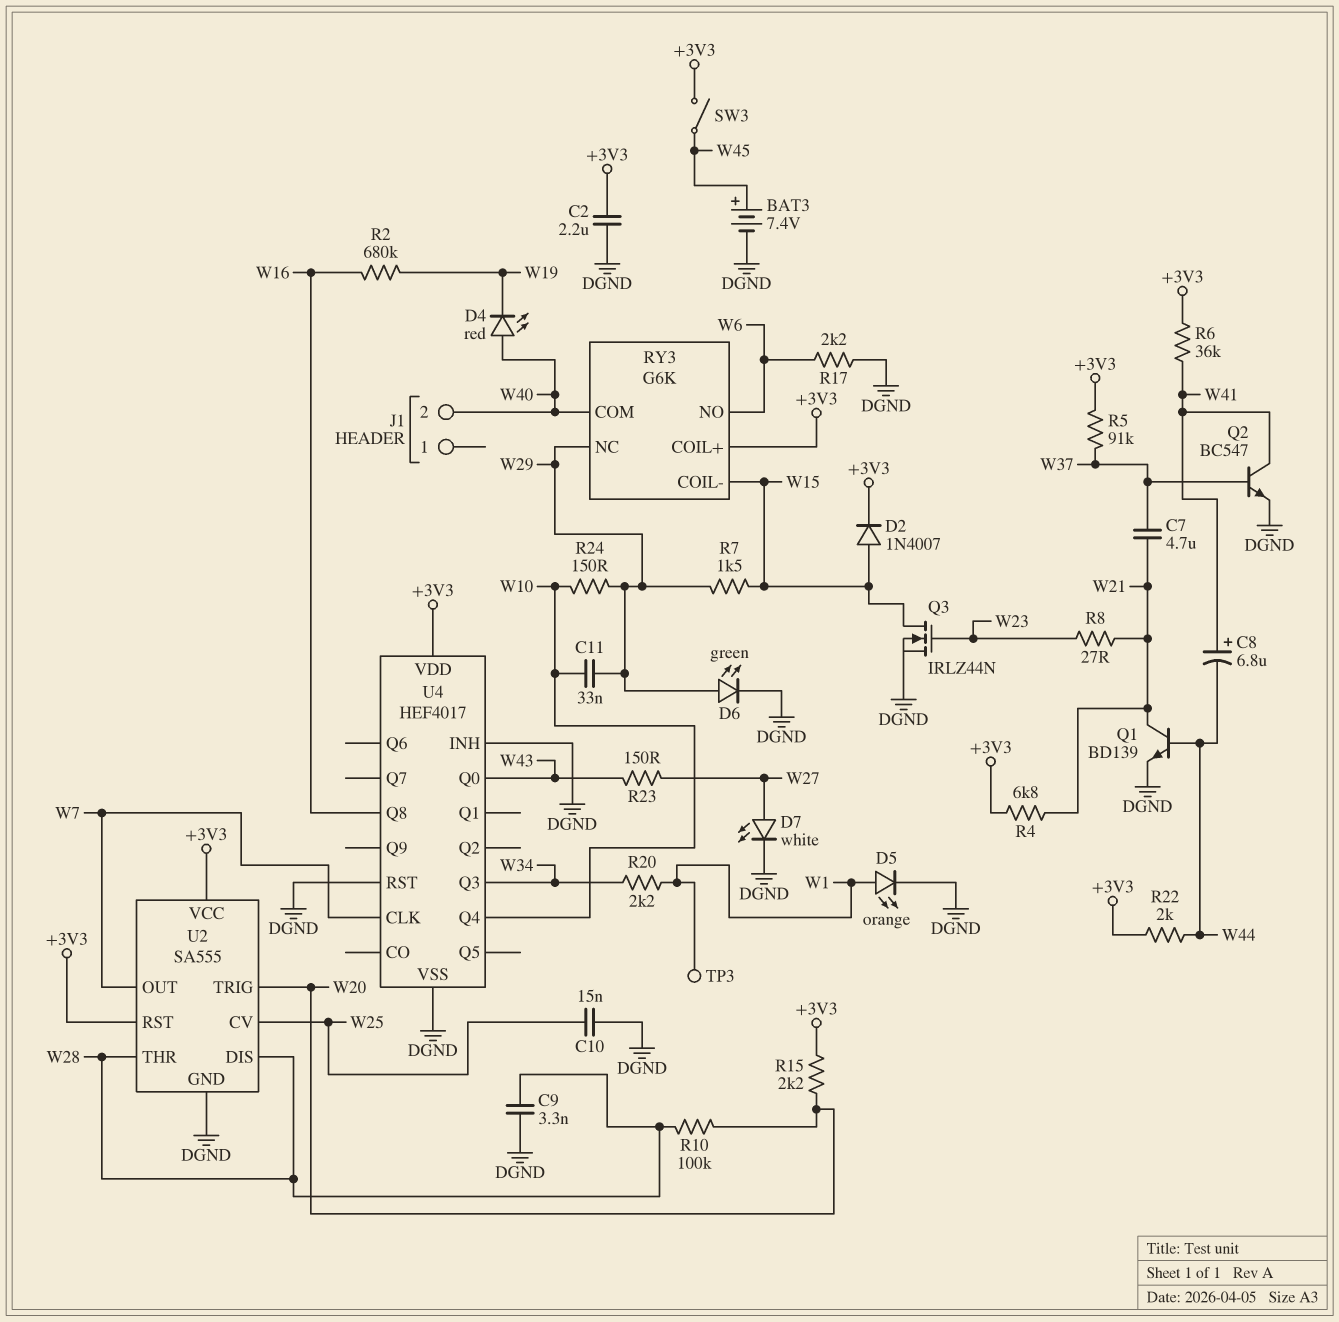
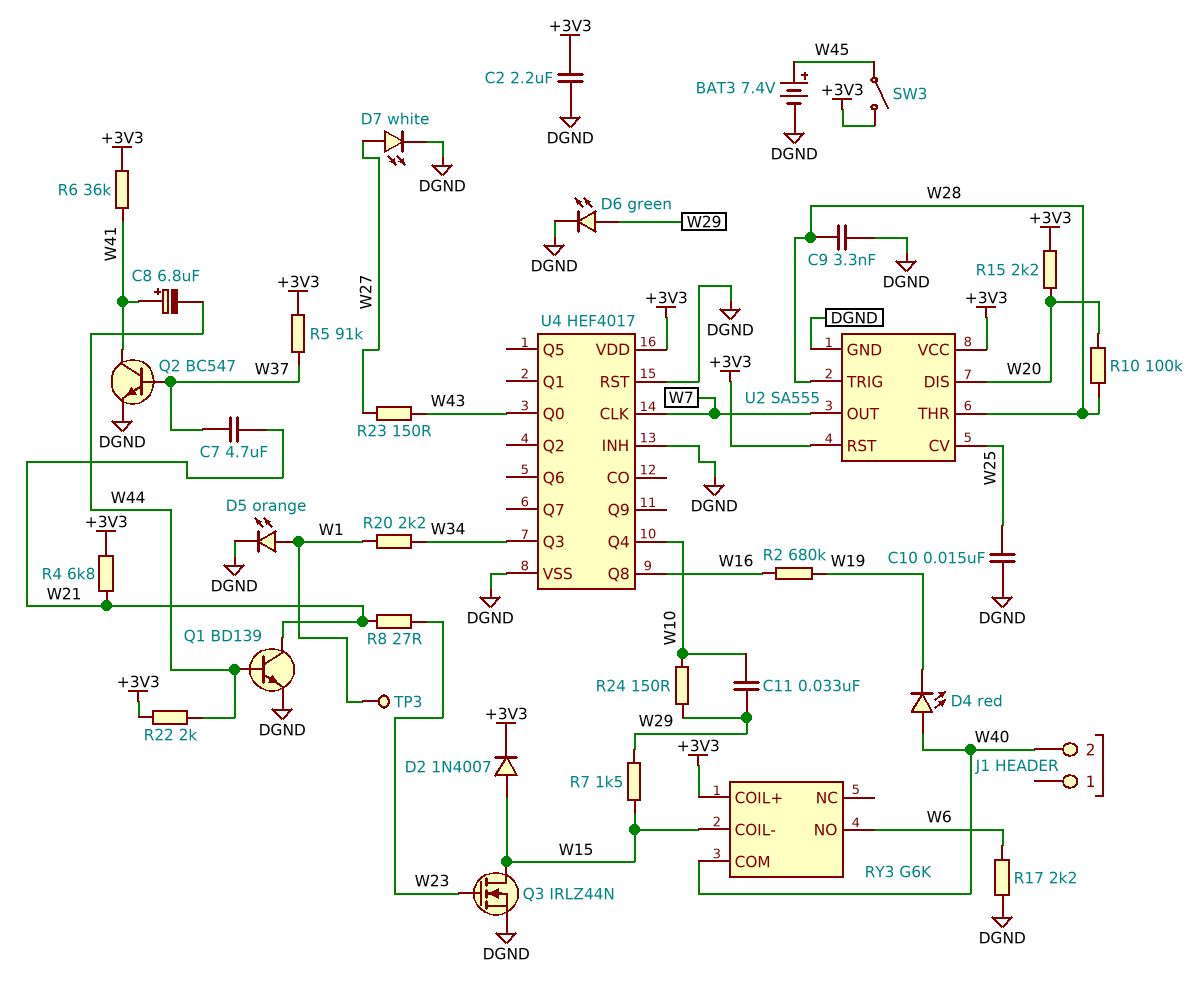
RY3 pin NC: W29 -> none
U2 pin DIS: W28 -> W20
U2 pin TRIG: W20 -> W28

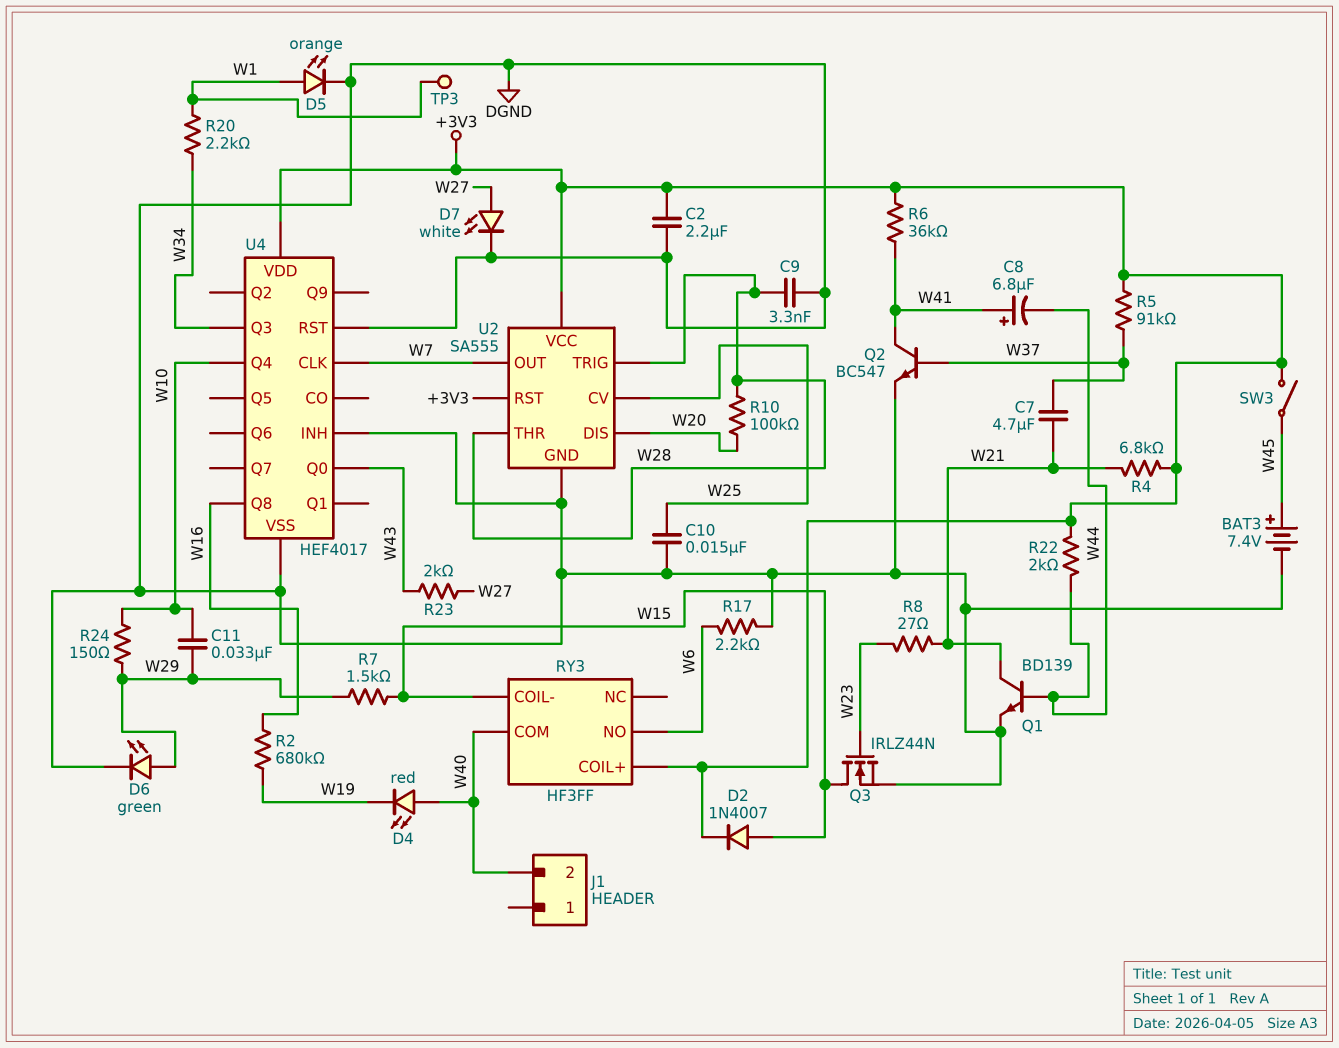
R15: 2.2k (+3V3, W20) -> none
R23: 150 (W27, W43) -> 2k (W27, W43)
RY3: G6K -> HF3FF

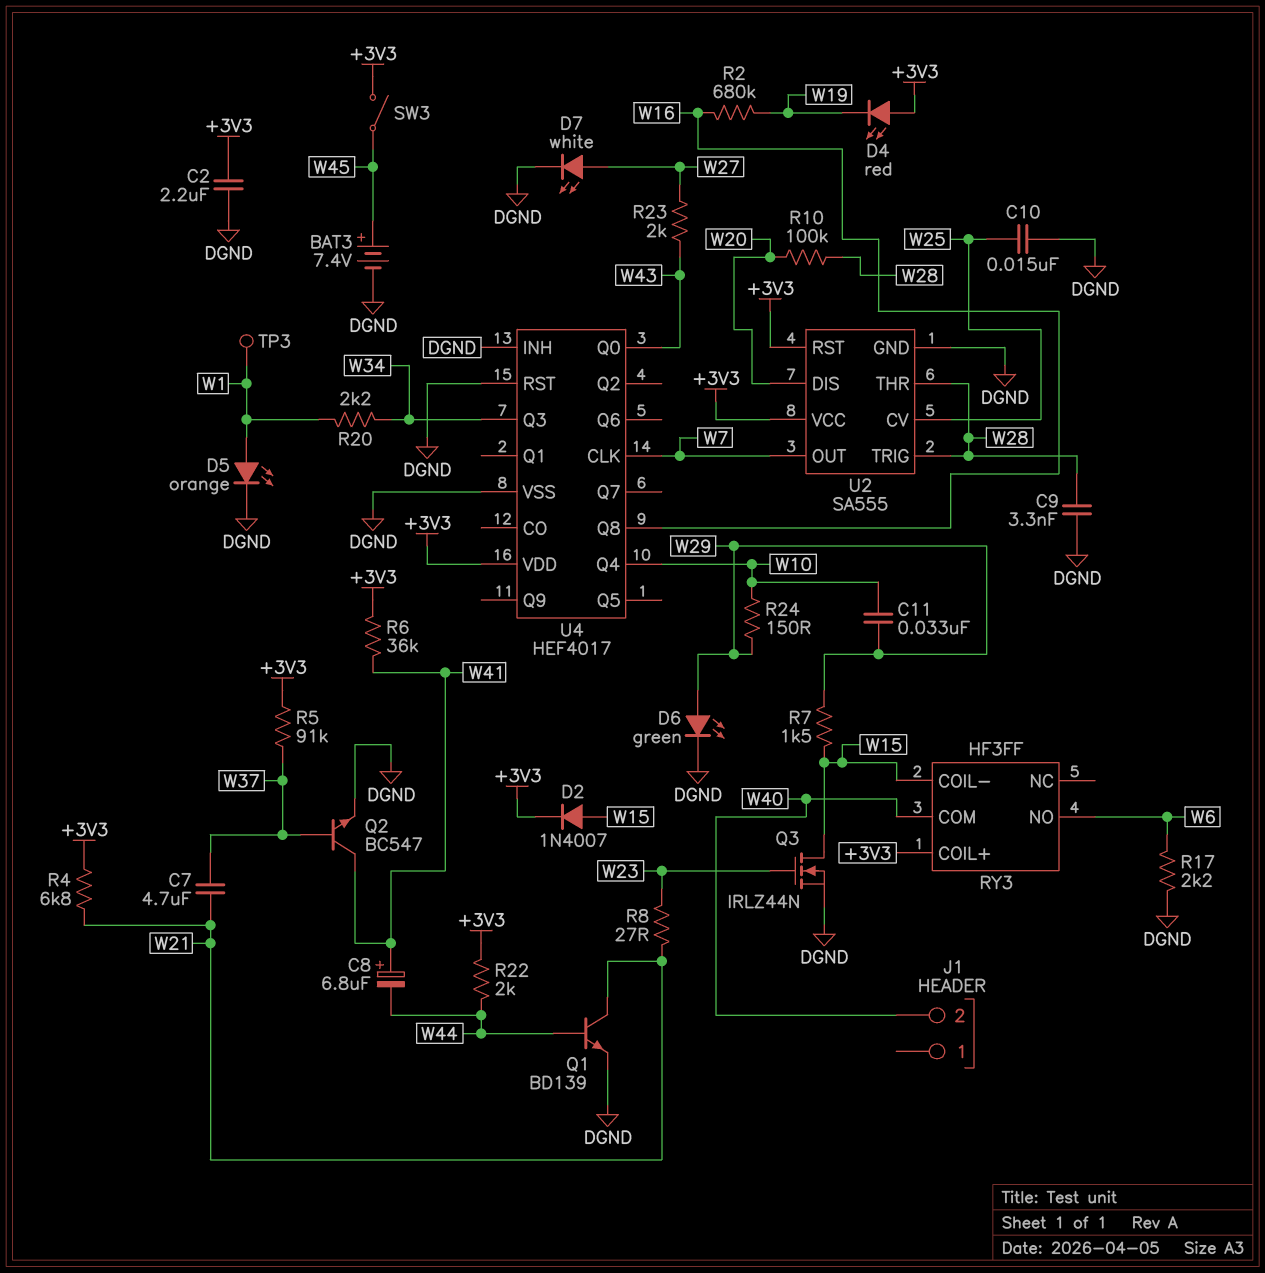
D4: LED red (A W40, K W19) -> LED red (A +3V3, K W19)

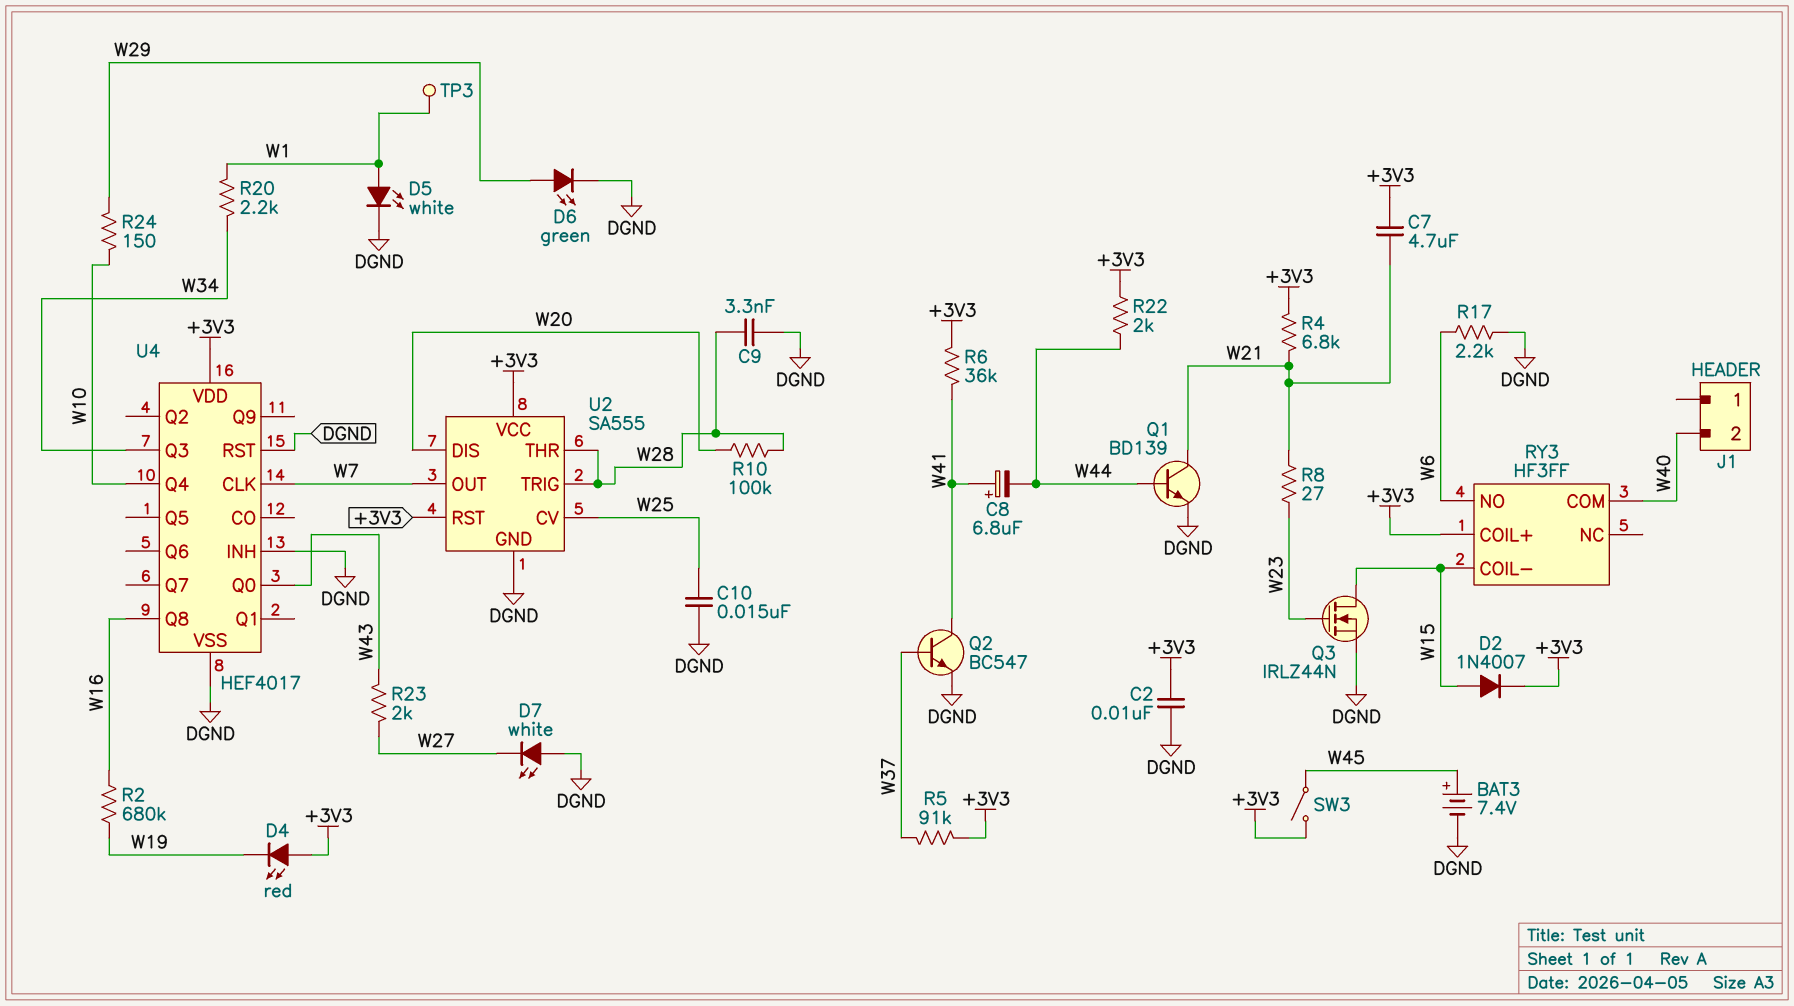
C2: 2.2uF (+3V3, DGND) -> 10nF (+3V3, DGND)
C7: 4.7uF (W21, W37) -> 4.7uF (+3V3, W21)
C11: 33nF (W10, W29) -> none
D5: LED orange (A W1, K DGND) -> LED white (A W1, K DGND)
D7: LED white (A W27, K DGND) -> LED white (A DGND, K W27)
R7: 1.5k (W15, W29) -> none

